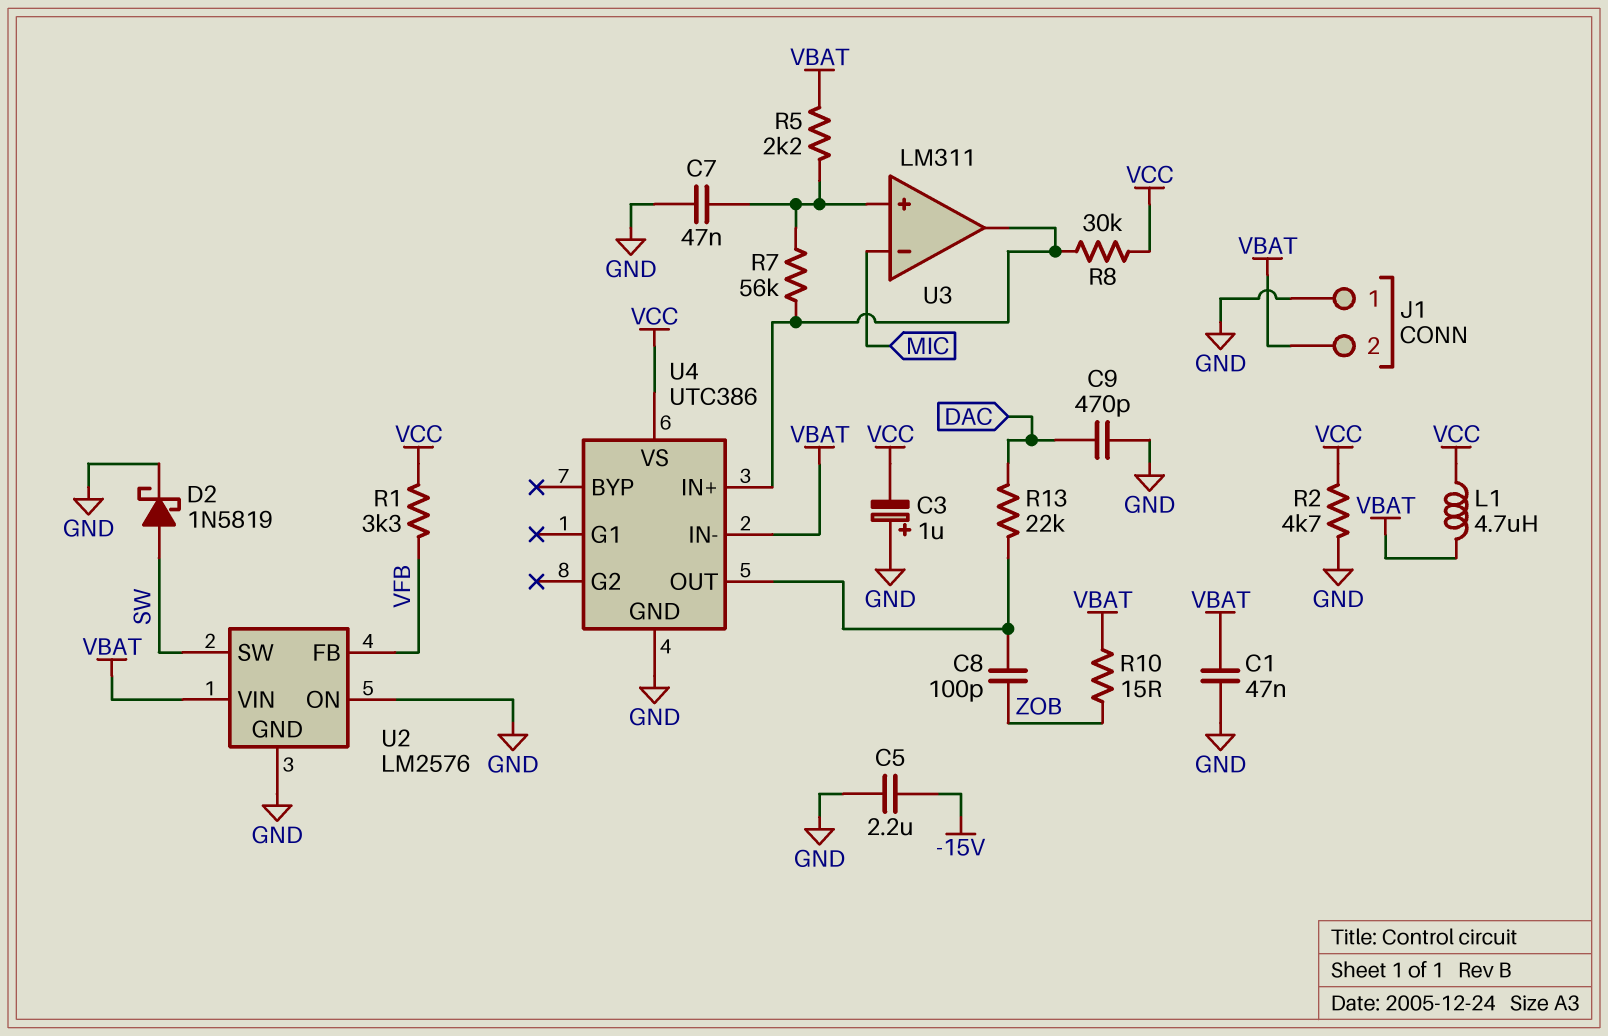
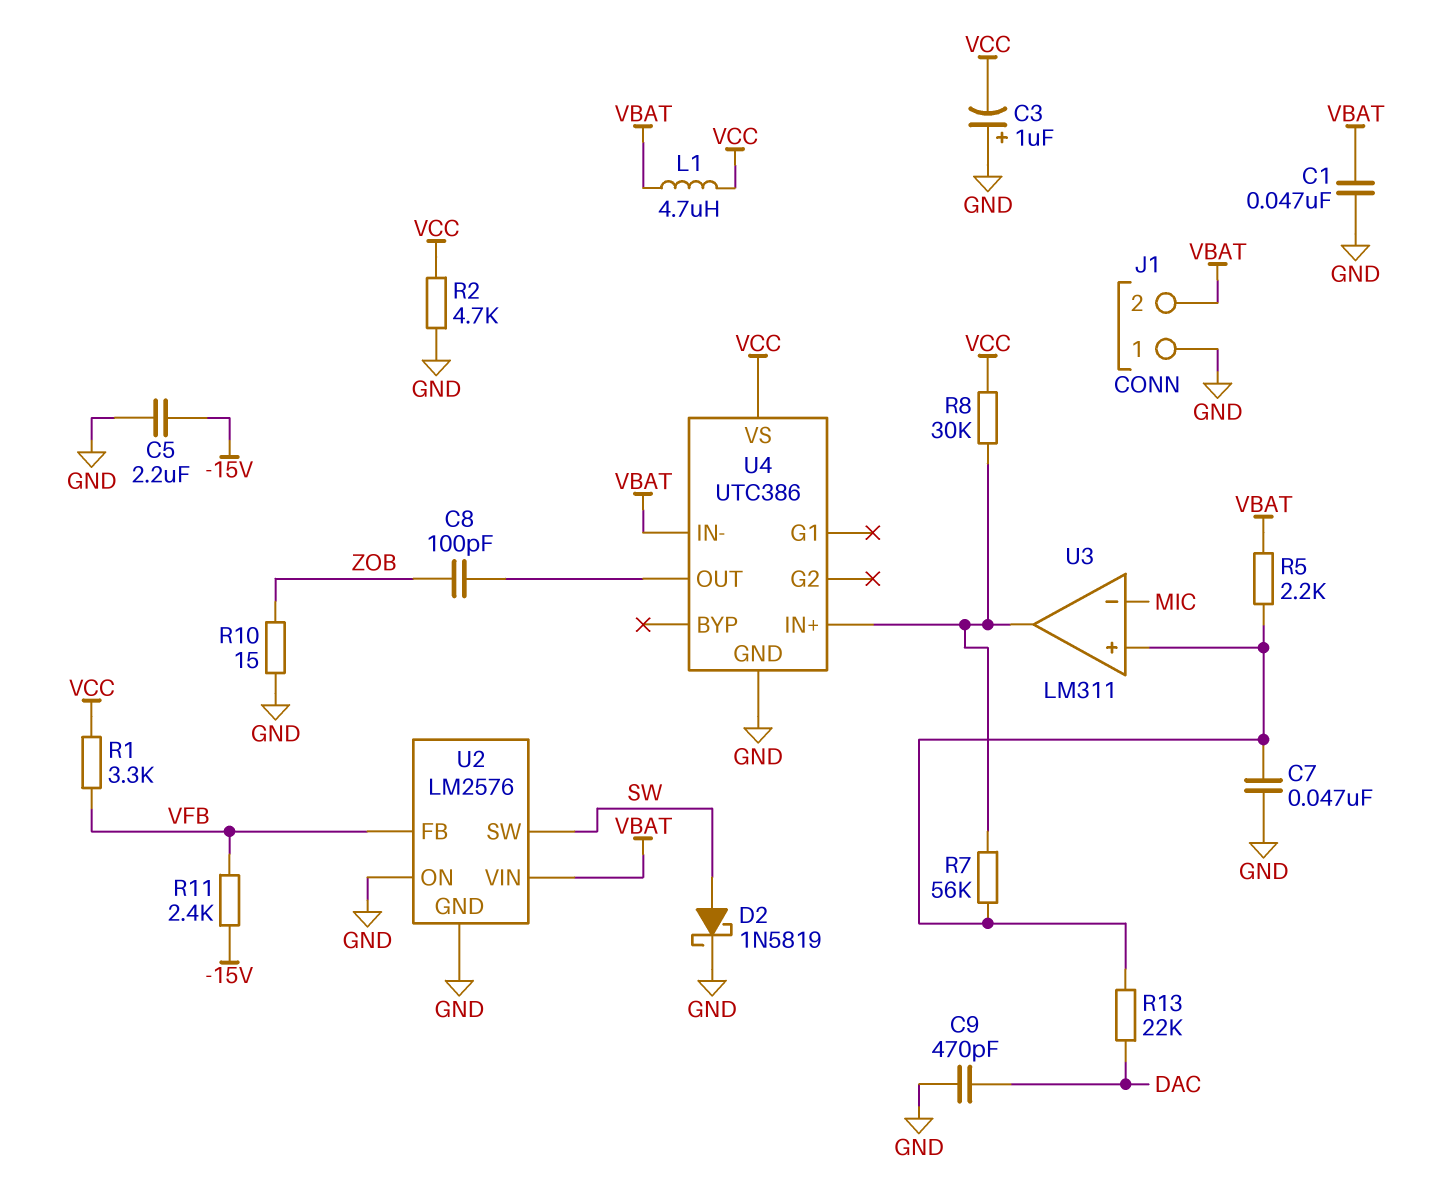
R10: 15 (VBAT, ZOB) -> 15 (GND, ZOB)
R11: none -> 2.4k (-15V, VFB)
R13: 22k (DAC, U4/OUT) -> 22k (DAC, U3/in+)

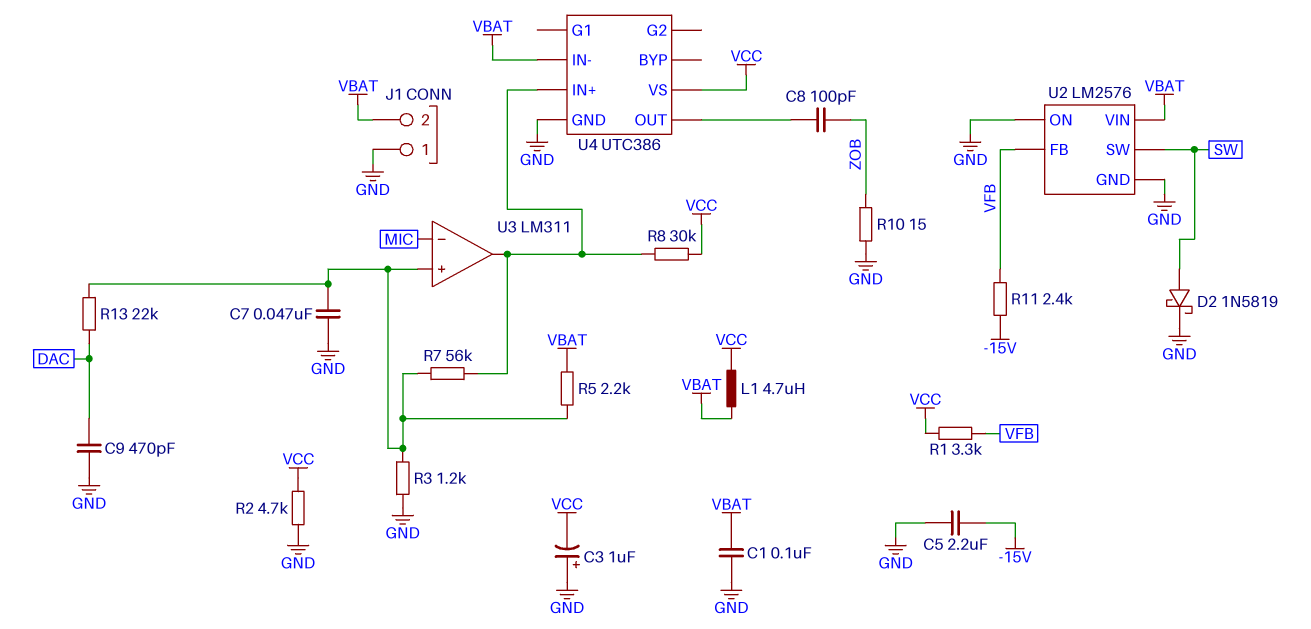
C1: 47nF (GND, VBAT) -> 100nF (GND, VBAT)
R3: none -> 1.2k (GND, U3/in+)

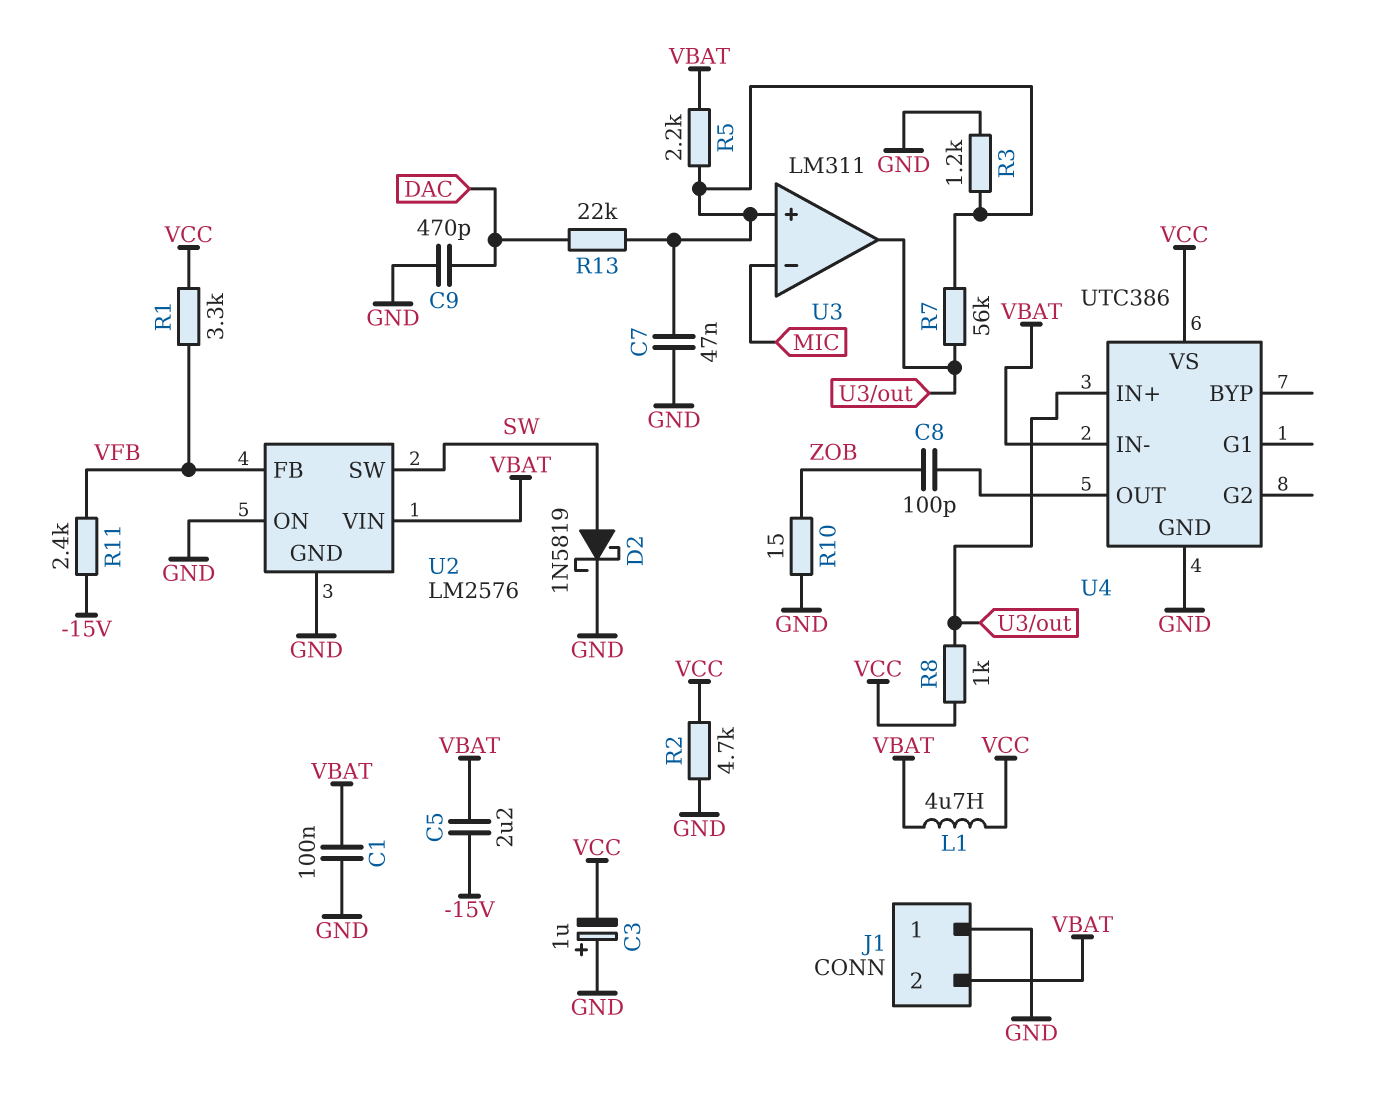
C5: 2.2uF (-15V, GND) -> 2.2uF (-15V, VBAT)
R8: 30k (U3/out, VCC) -> 1k (U3/out, VCC)

